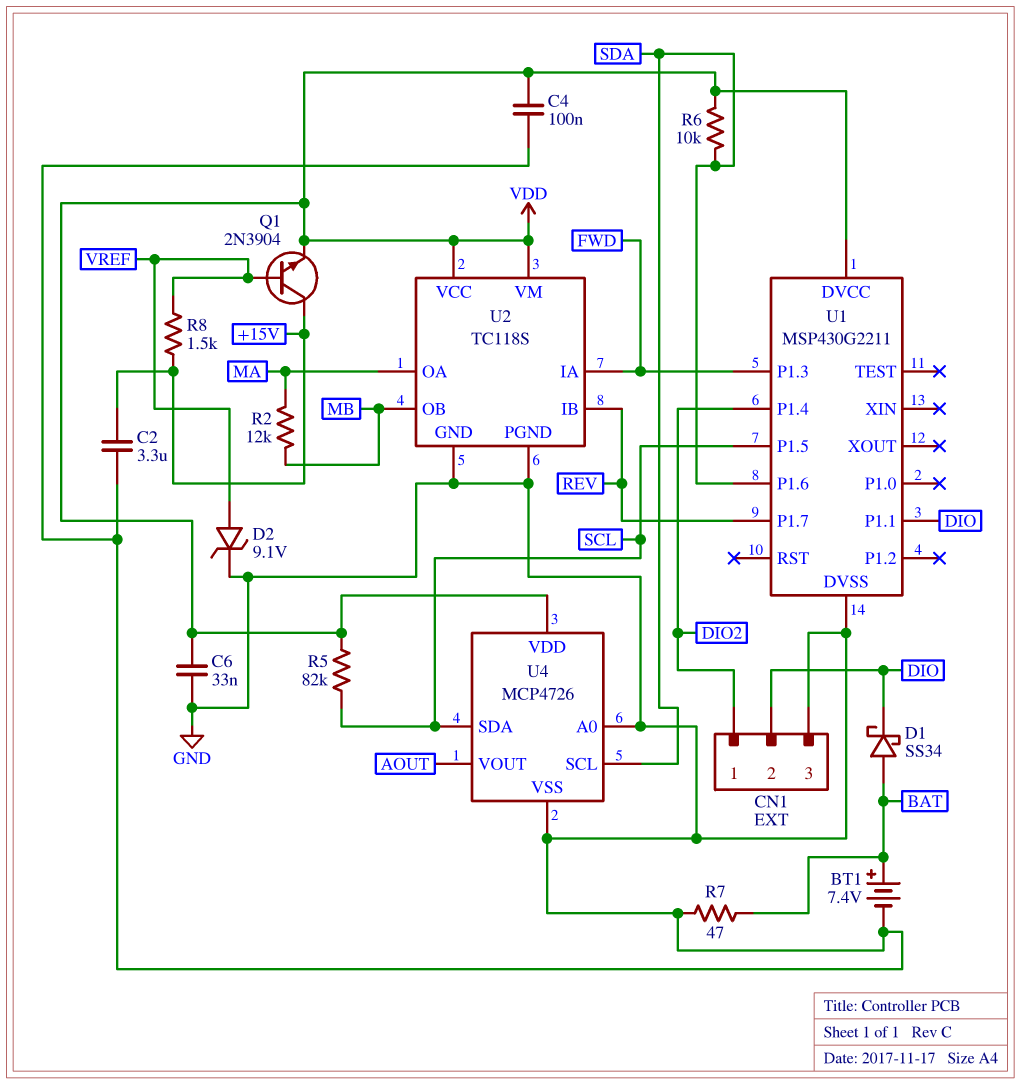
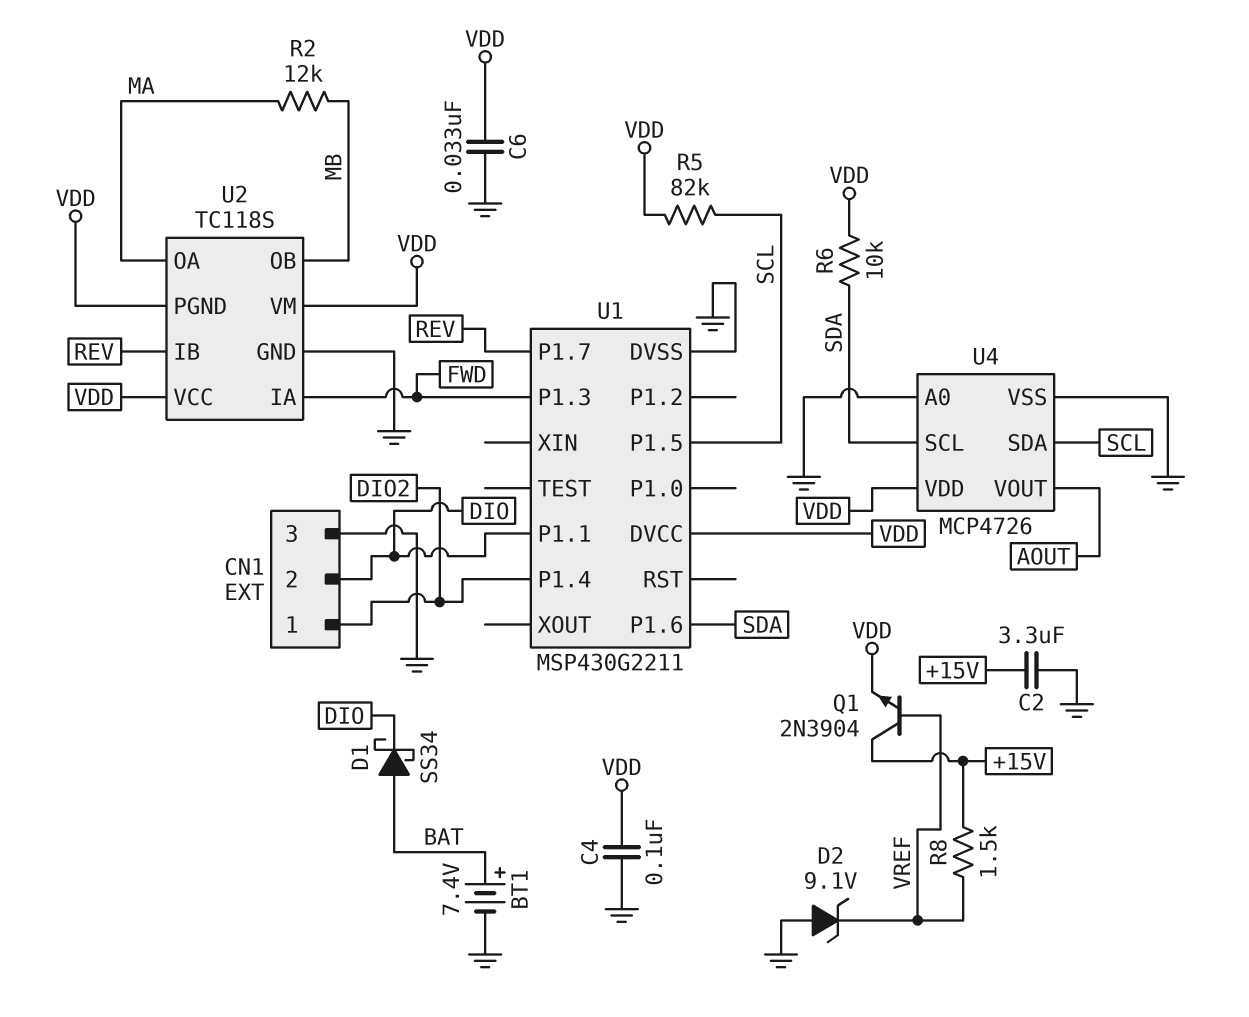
D2: zener 9.1V (A VREF, K GND) -> zener 9.1V (A GND, K VREF)
R7: 47 (BAT, GND) -> none
U2 pin PGND: GND -> VDD

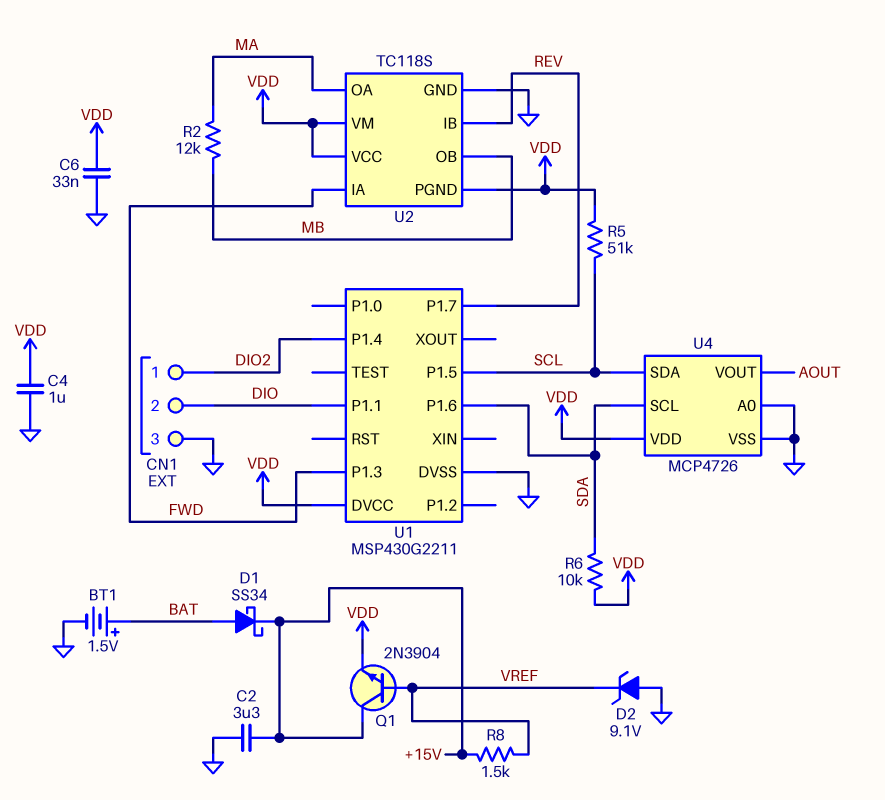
BT1: 7.4V (plus BAT, minus GND) -> 1.5V (plus BAT, minus GND)
C4: 100nF (GND, VDD) -> 1uF (GND, VDD)
D1: schottky SS34 (A BAT, K DIO) -> schottky SS34 (A BAT, K +15V)
R5: 82k (SCL, VDD) -> 51k (SCL, VDD)

